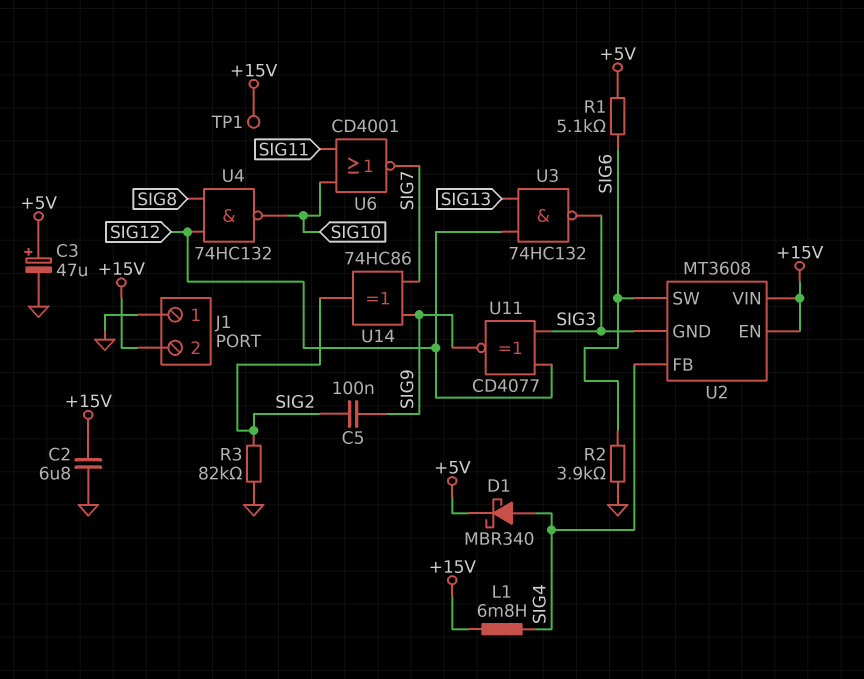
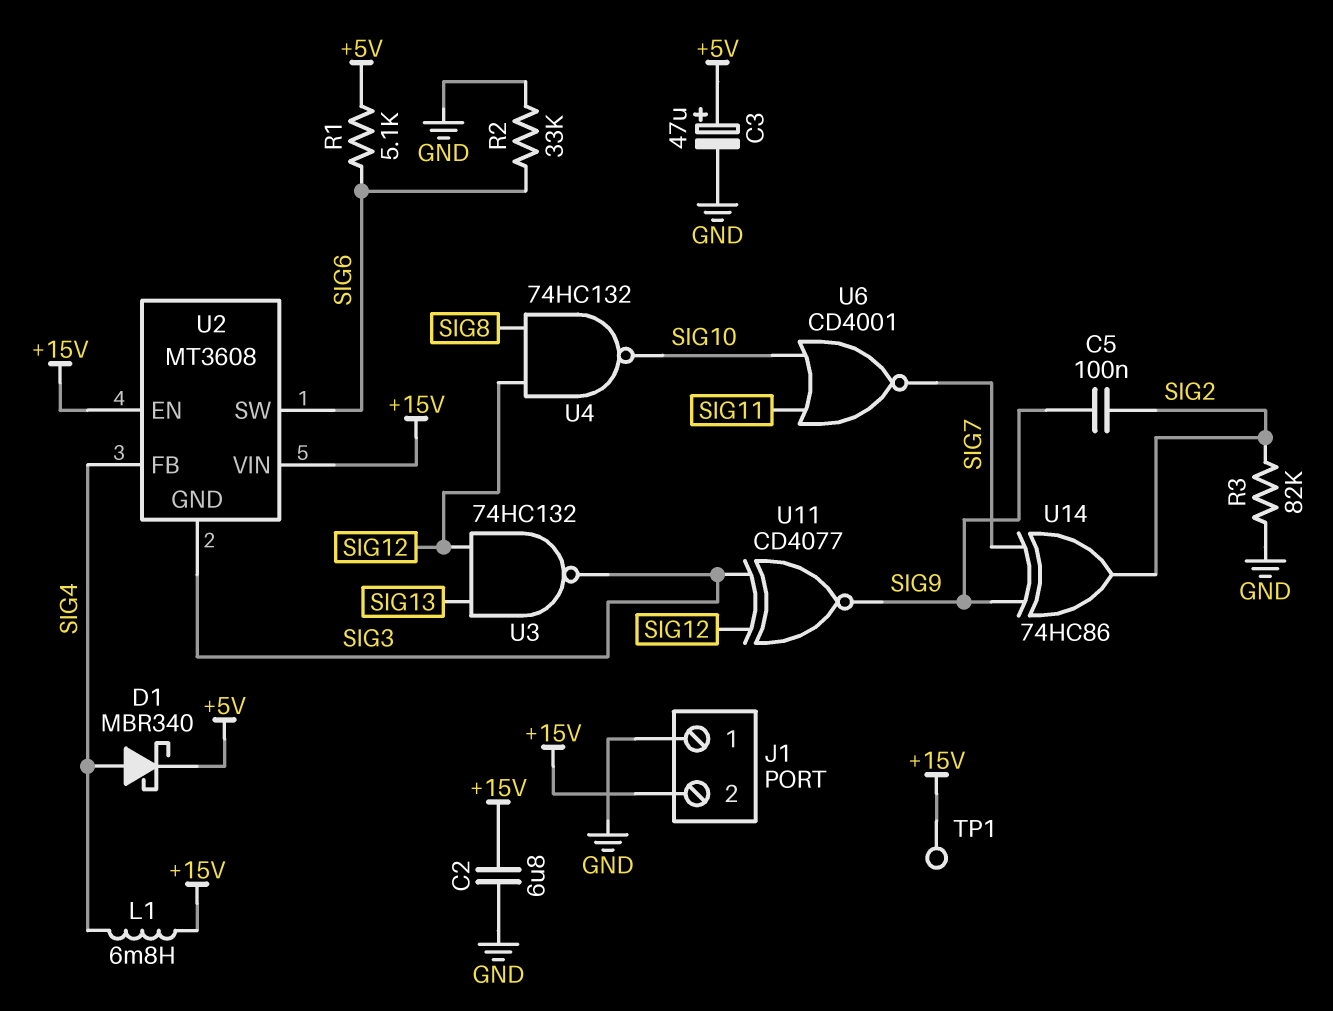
R2: 3.9k (GND, SIG6) -> 33k (GND, SIG6)

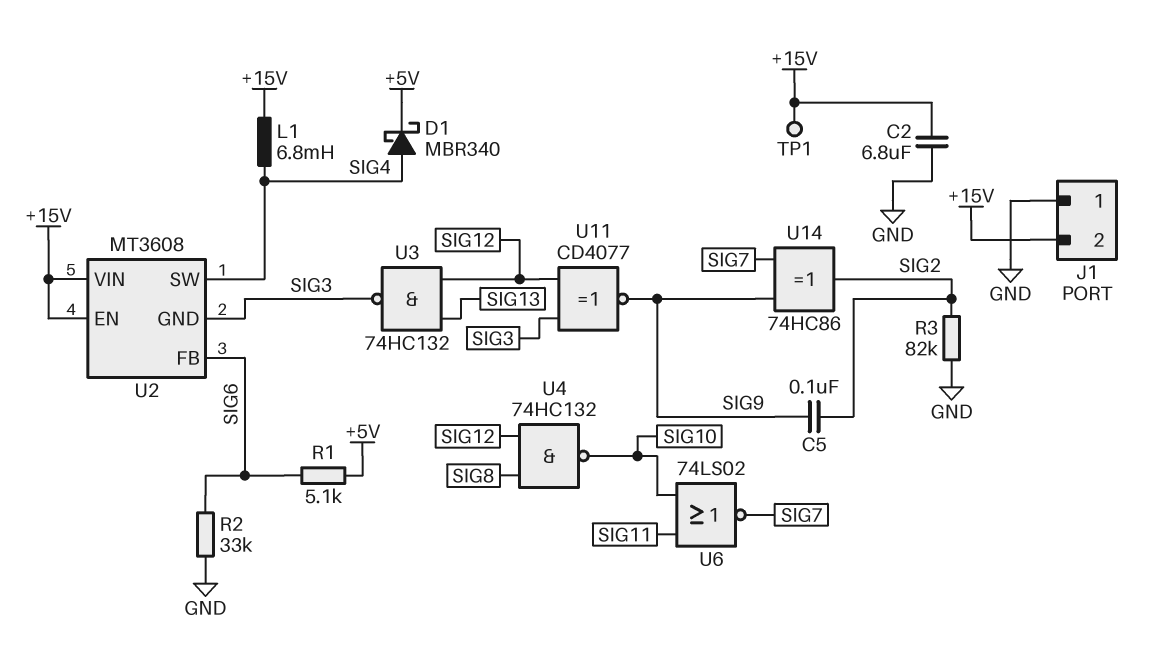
C3: 47uF (plus +5V, minus GND) -> none
U2 pin FB: SIG4 -> SIG6
U2 pin SW: SIG6 -> SIG4
U6: NOR CD4001 (in SIG10, in SIG11, out SIG7) -> NOR 74LS02 (in SIG10, in SIG11, out SIG7)

